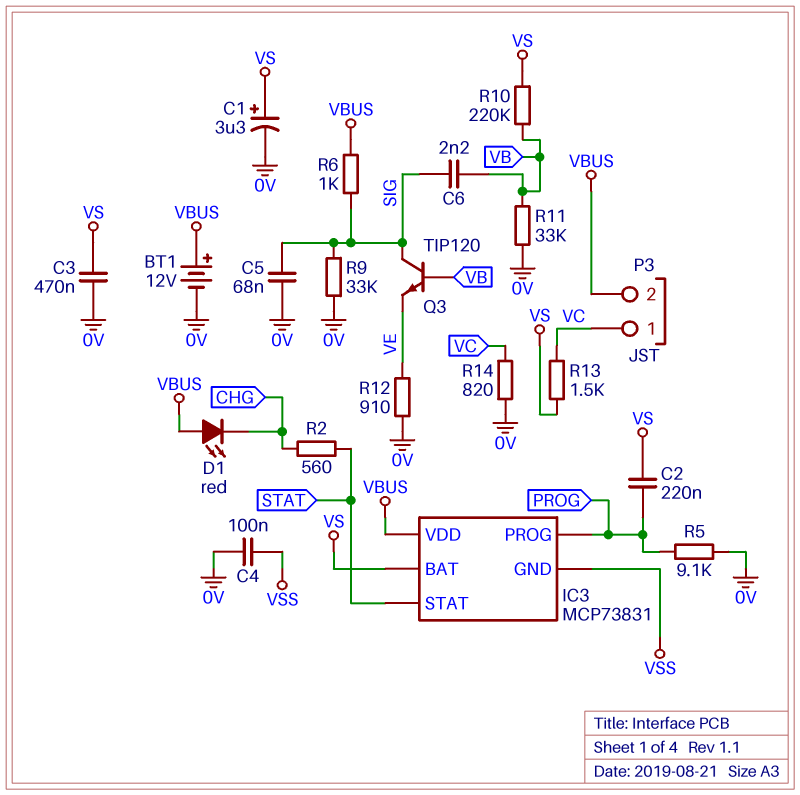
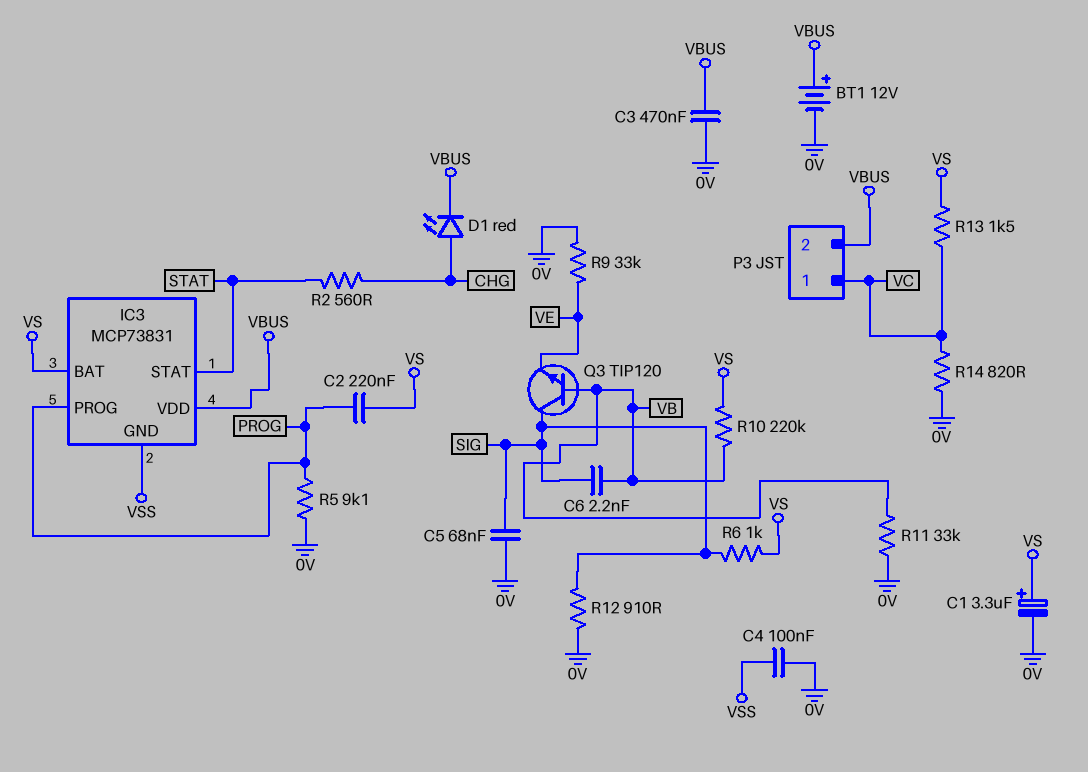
C3: 470nF (0V, VS) -> 470nF (0V, VBUS)
D1: LED red (A VBUS, K CHG) -> LED red (A CHG, K VBUS)
R6: 1k (SIG, VBUS) -> 1k (SIG, VS)
R9: 33k (0V, SIG) -> 33k (0V, VE)
R12: 910 (0V, VE) -> 910 (0V, SIG)

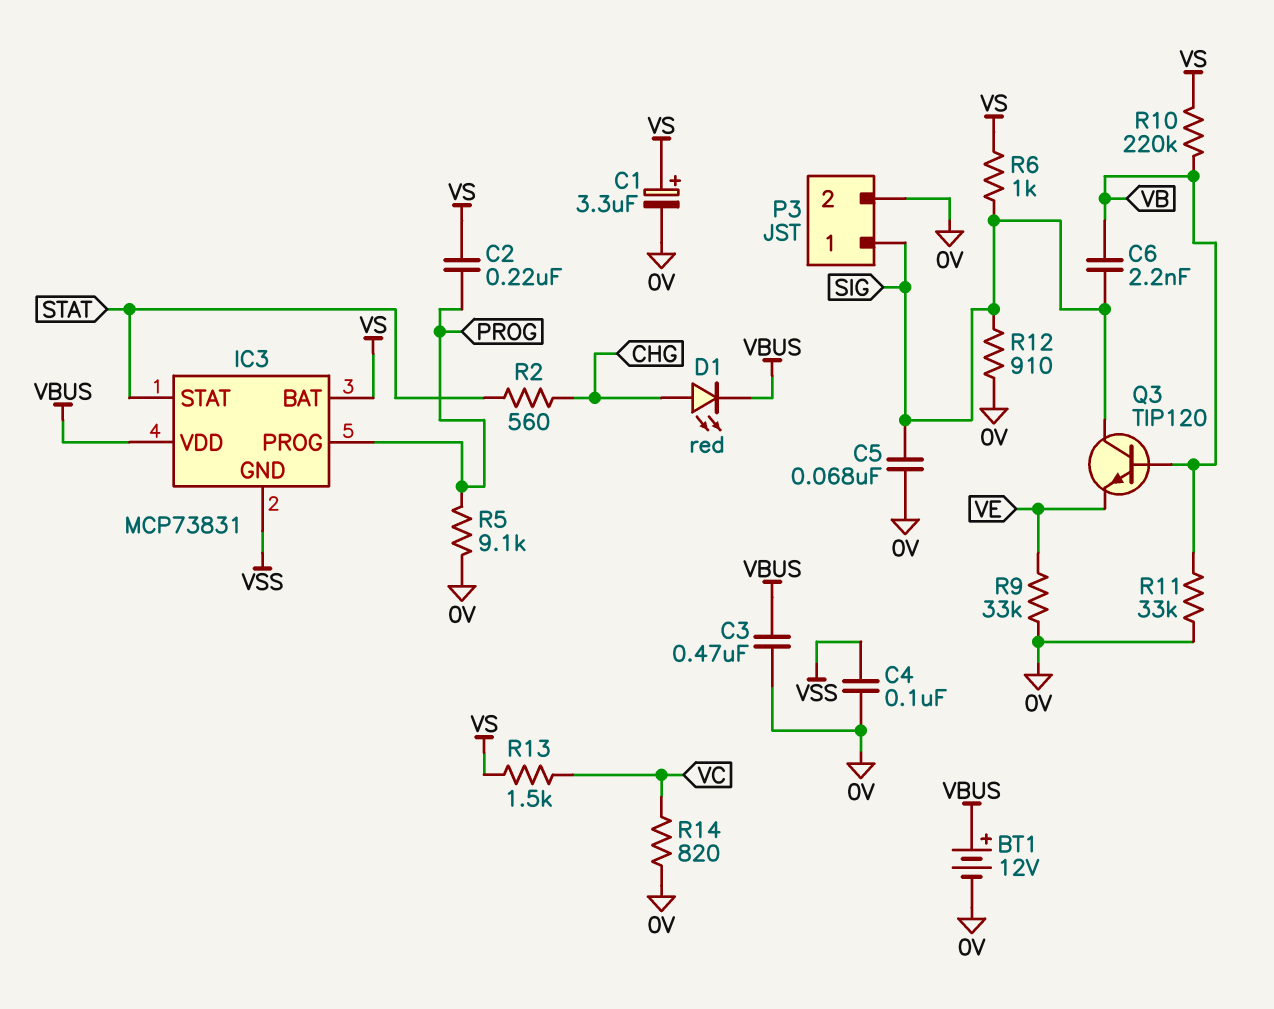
P3 pin 1: VC -> SIG
P3 pin 2: VBUS -> 0V

